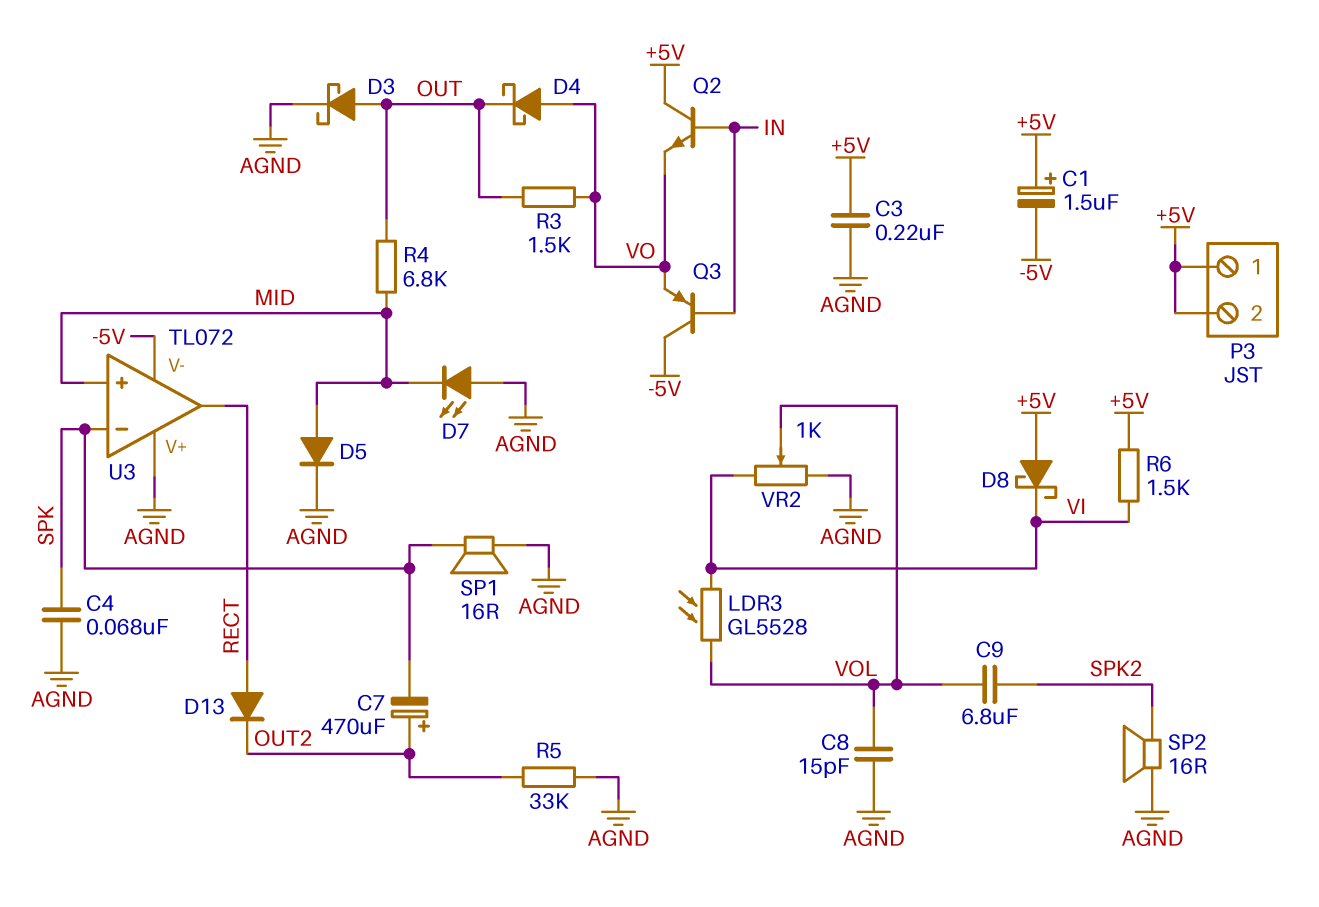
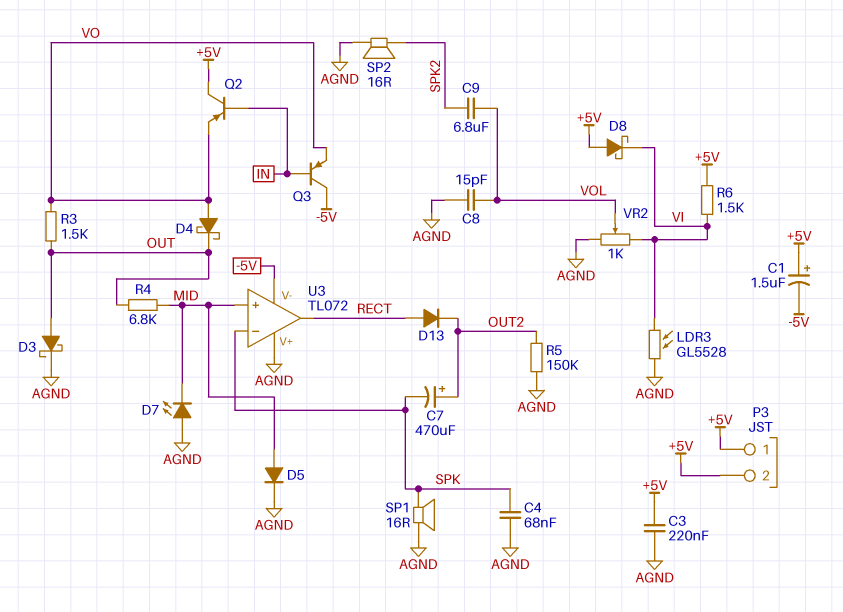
LDR3: GL5528 (VI, VOL) -> GL5528 (AGND, VI)
Q2: NPN (B IN, C +5V, E VO) -> PNP (B IN, C +5V, E VO)
R5: 33k (AGND, OUT2) -> 150k (AGND, OUT2)

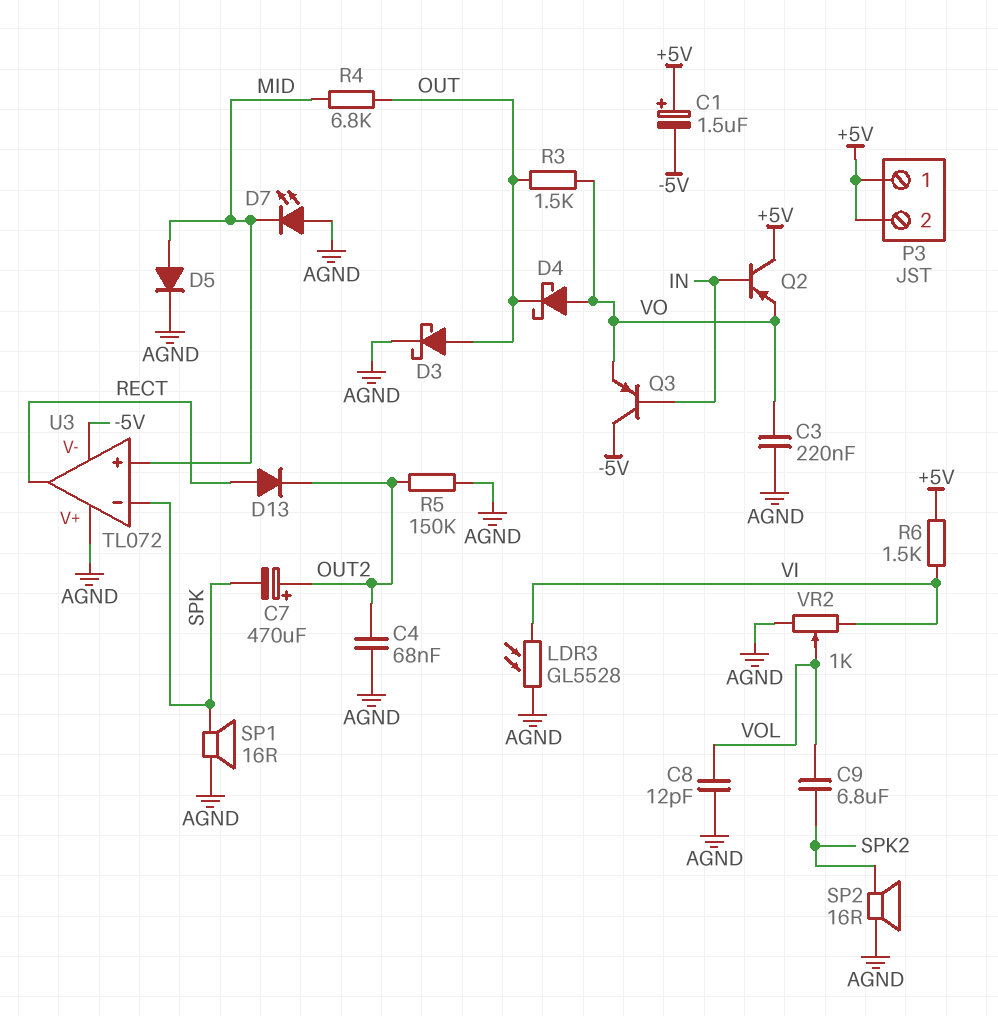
C3: 220nF (+5V, AGND) -> 220nF (AGND, VO)
C4: 68nF (AGND, SPK) -> 68nF (AGND, OUT2)
C8: 15pF (AGND, VOL) -> 12pF (AGND, VOL)
D8: schottky (A +5V, K VI) -> none

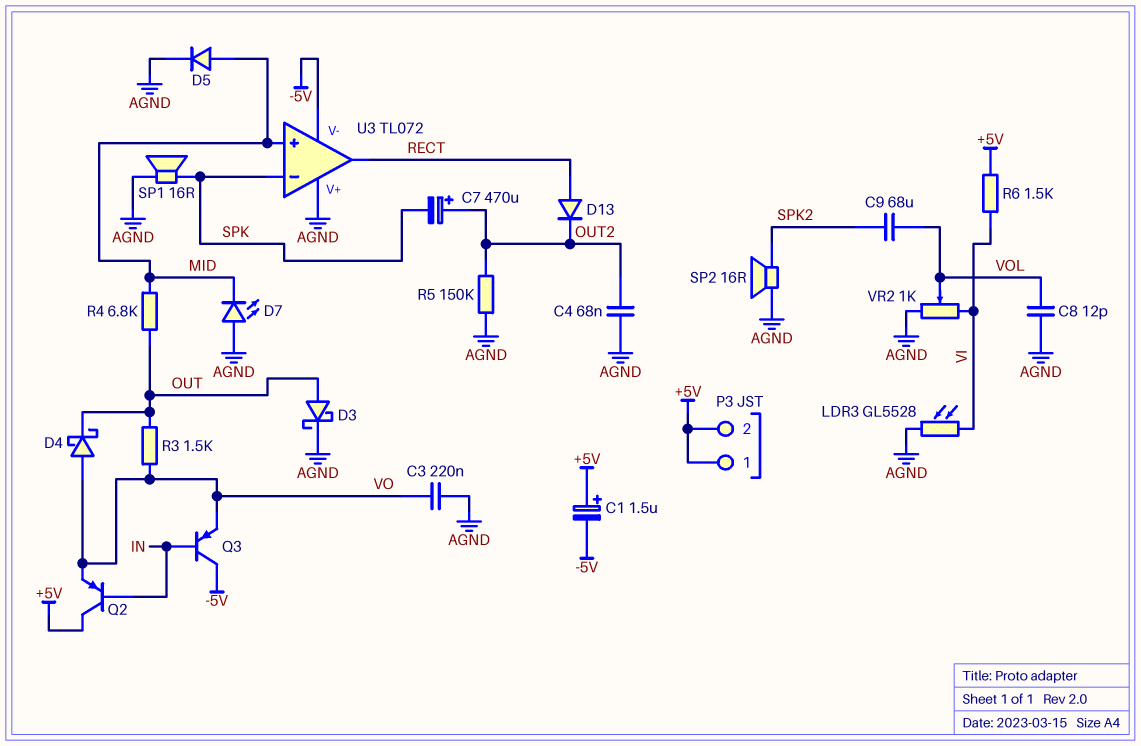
C9: 6.8uF (SPK2, VOL) -> 68uF (SPK2, VOL)

